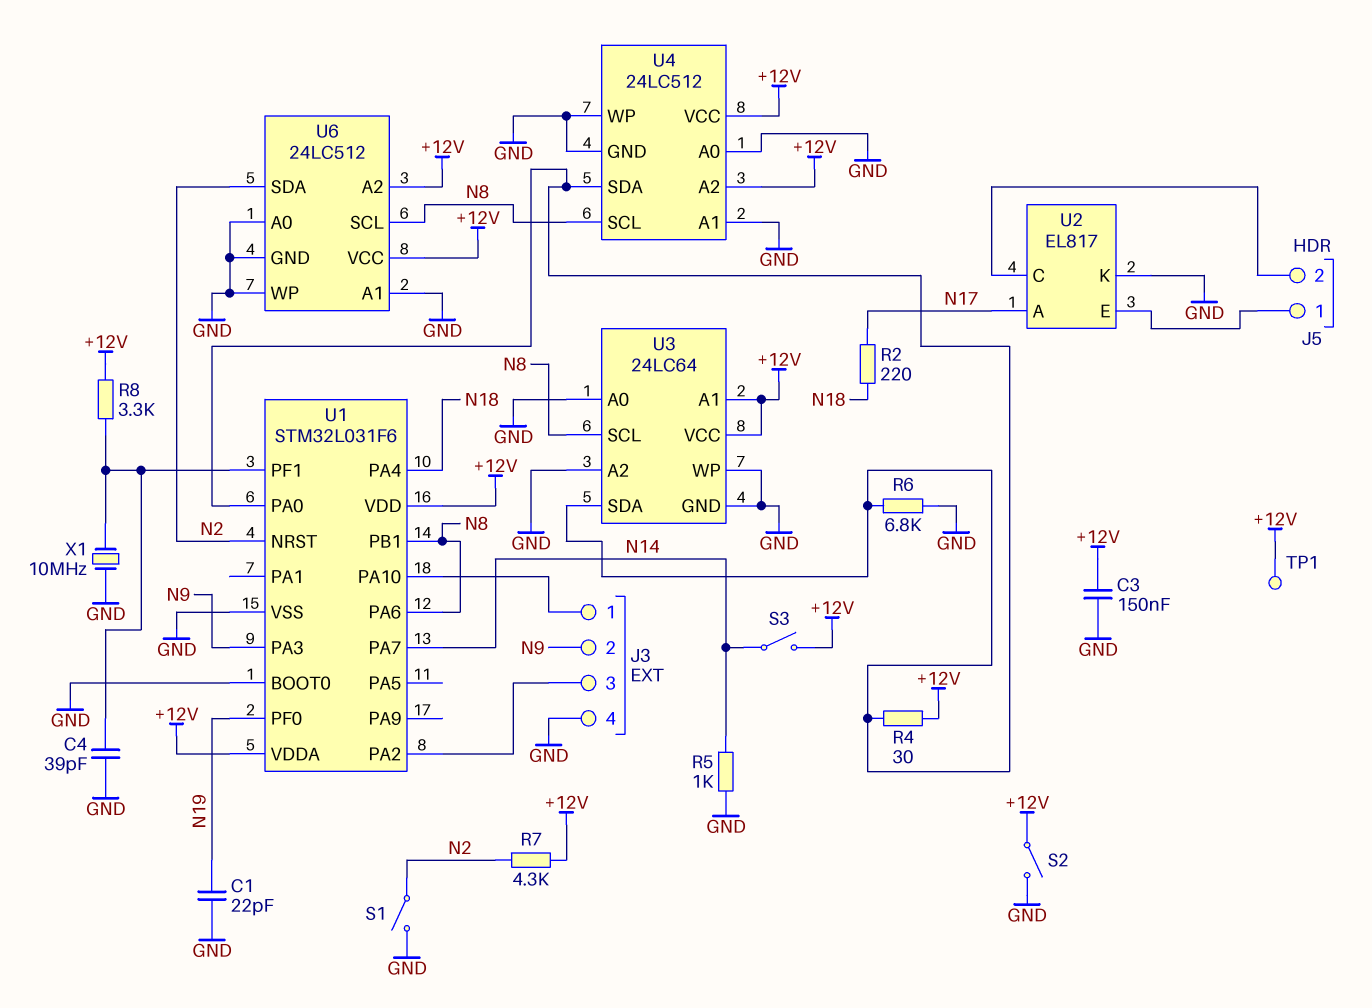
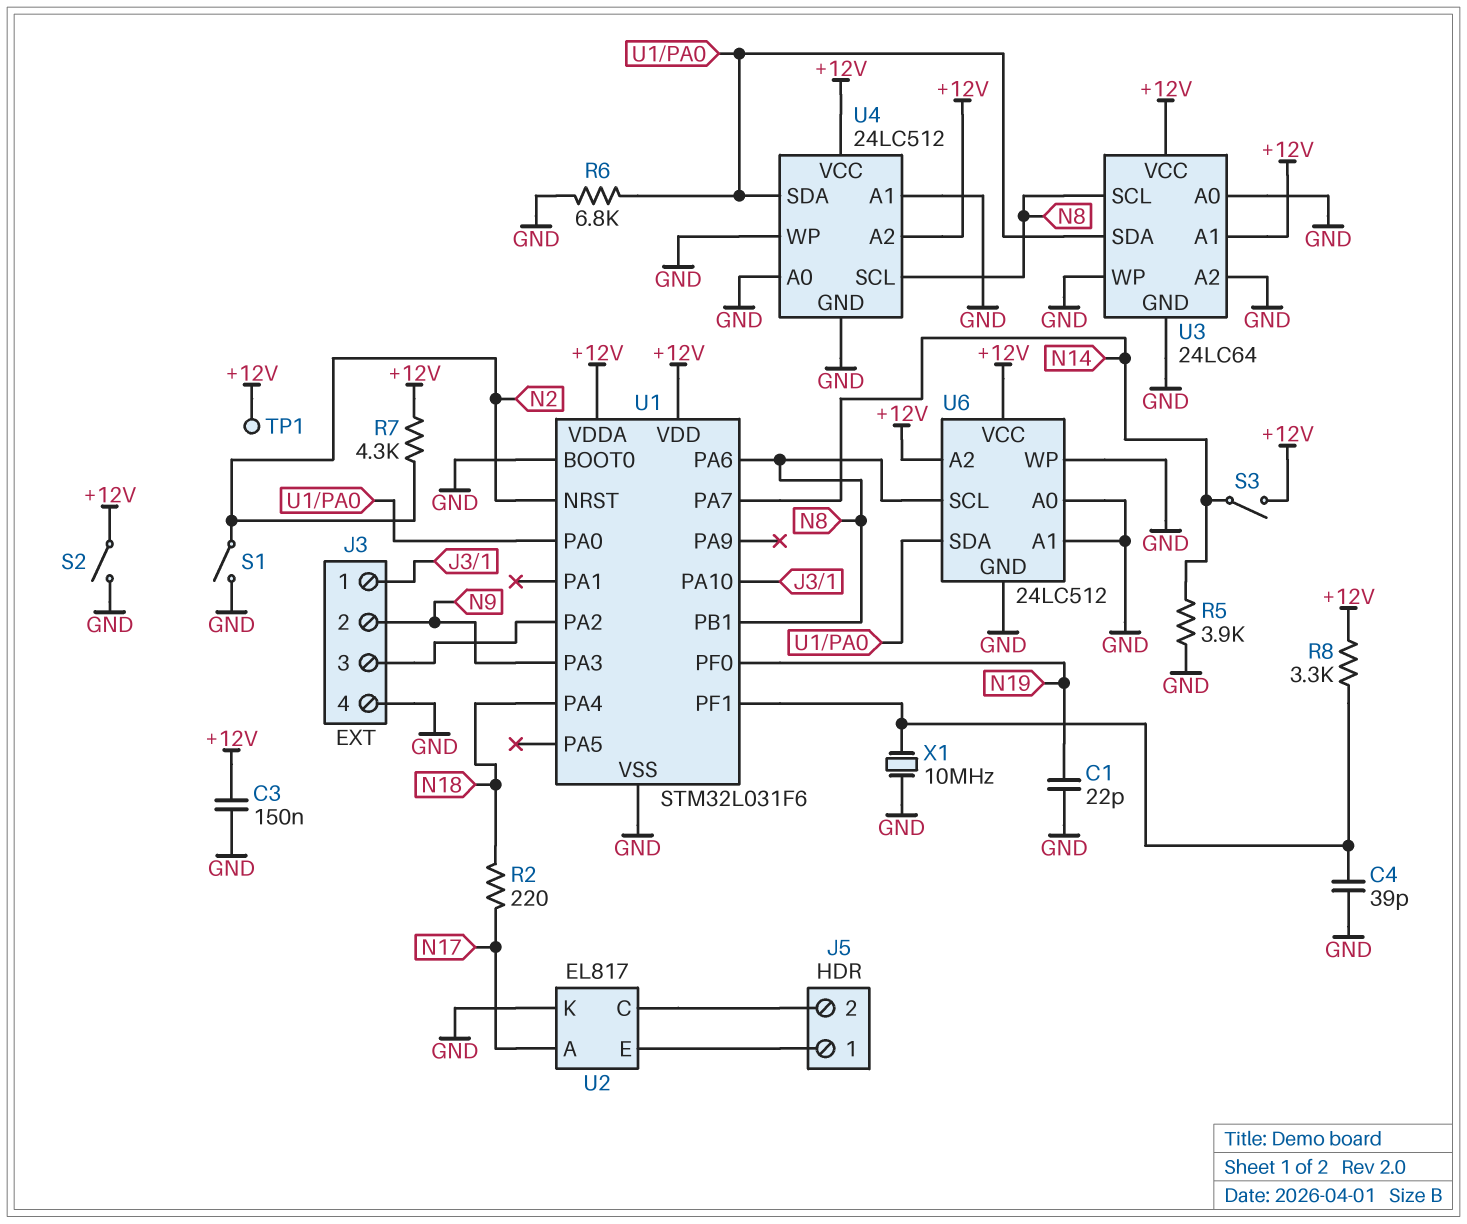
R4: 30 (+12V, U1/PA0) -> none
R5: 1k (GND, N14) -> 3.9k (GND, N14)
U6 pin SDA: N2 -> U1/PA0

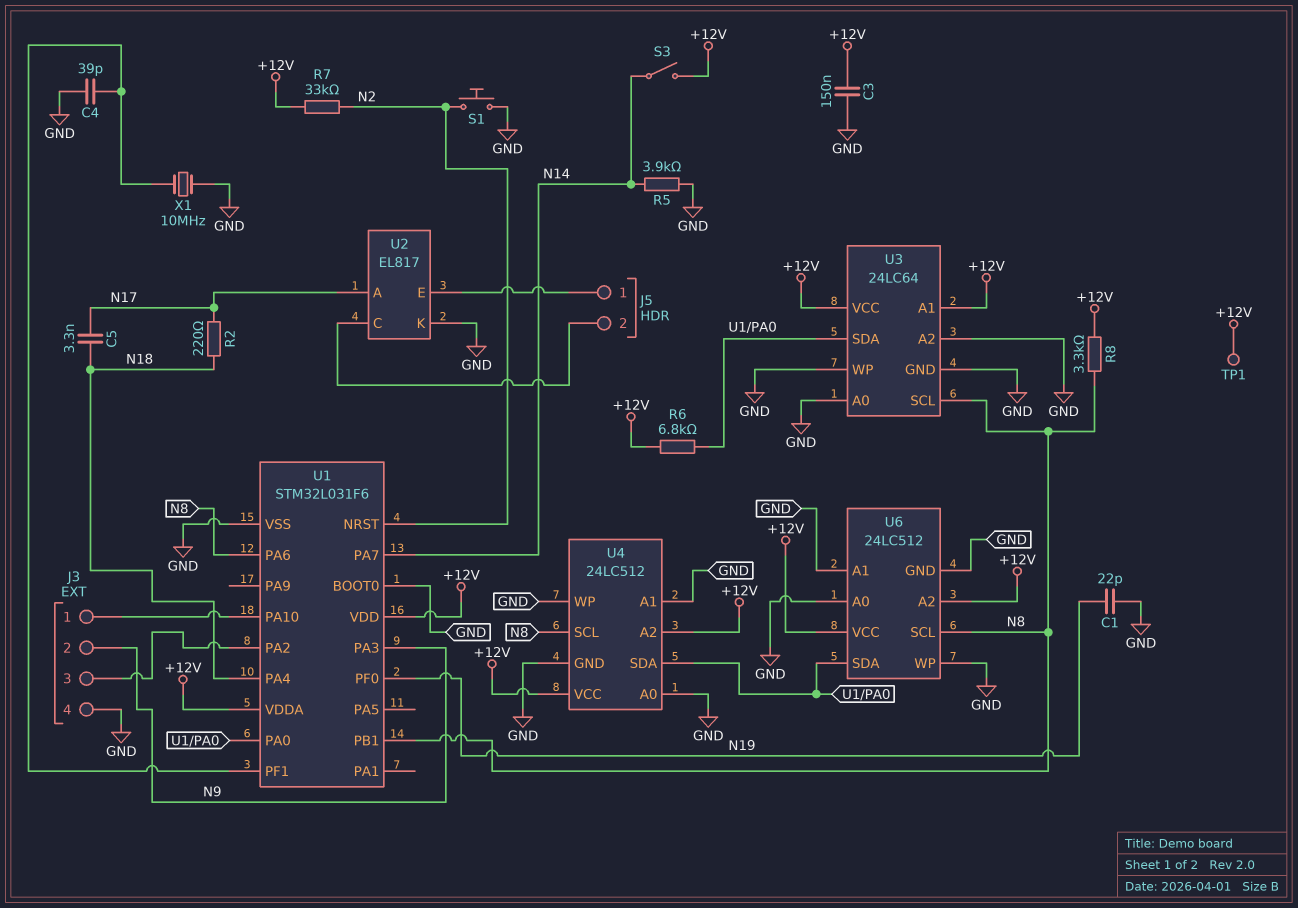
C5: none -> 3.3nF (N17, N18)
R6: 6.8k (GND, U1/PA0) -> 6.8k (+12V, U1/PA0)
R7: 4.3k (+12V, N2) -> 33k (+12V, N2)
R8: 3.3k (+12V, U1/PF1) -> 3.3k (+12V, N8)
S1: switch (GND, N2) -> button (GND, N2)
S2: switch (+12V, GND) -> none

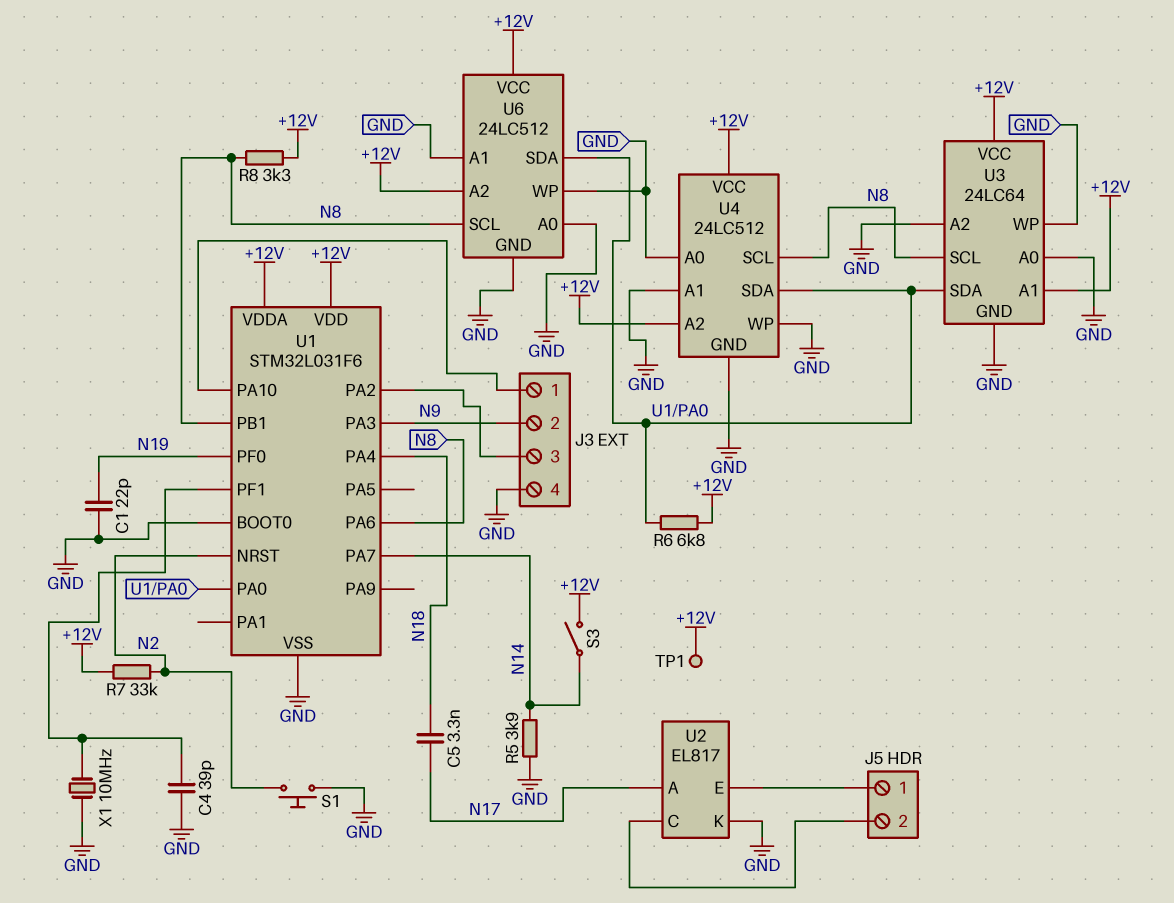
C3: 150nF (+12V, GND) -> none
R2: 220 (N17, N18) -> none

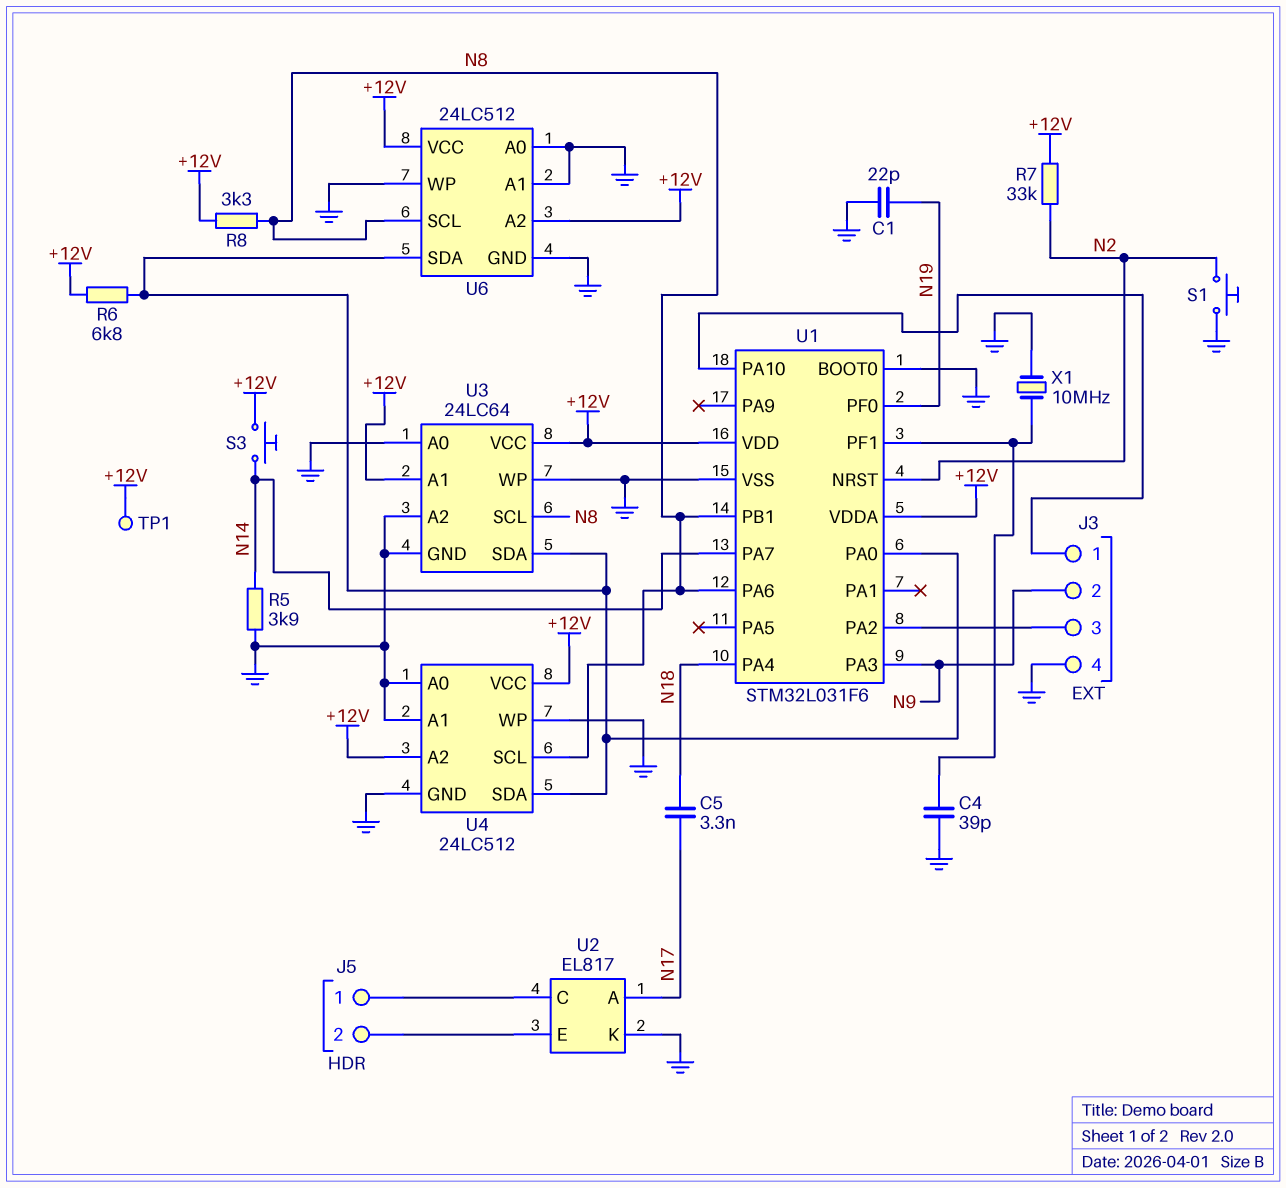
S3: switch (+12V, N14) -> button (+12V, N14)
U2 pin C: J5/2 -> J5/1
U2 pin E: J5/1 -> J5/2

